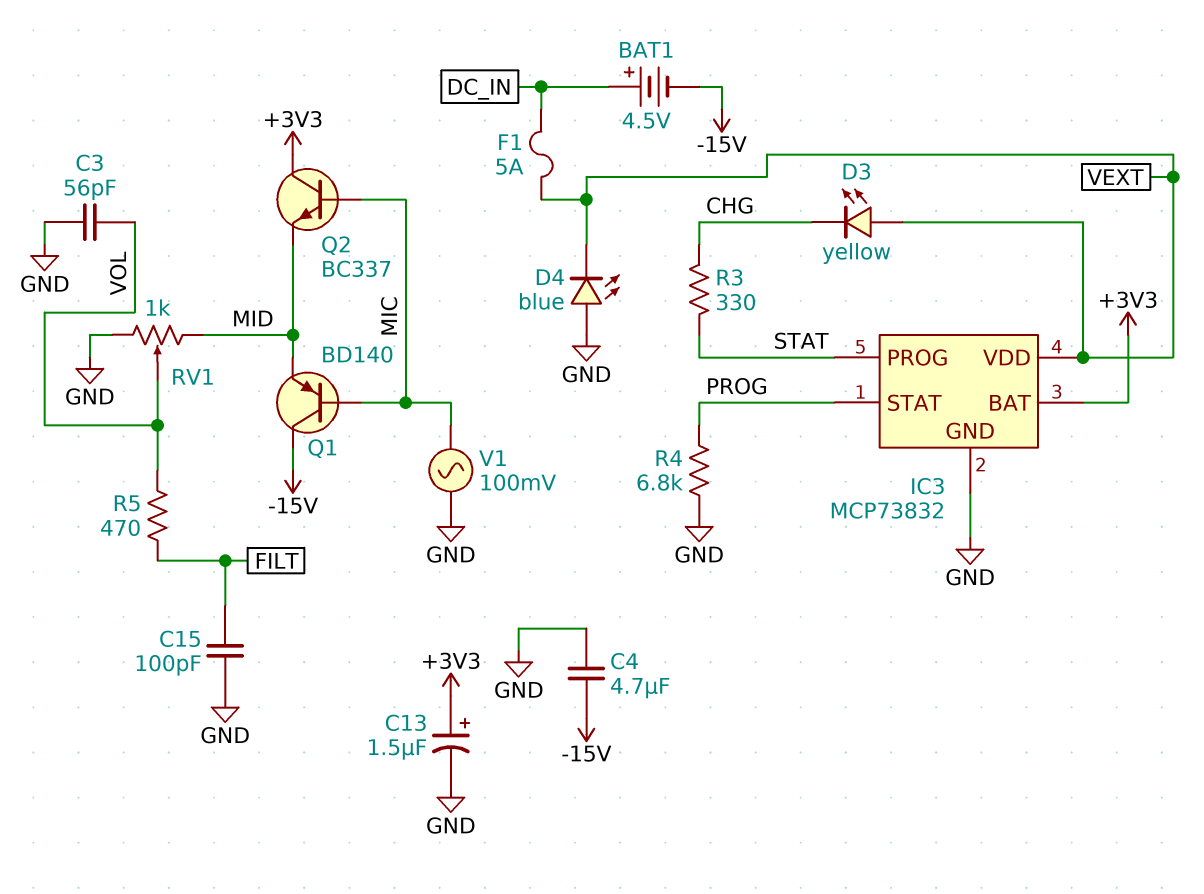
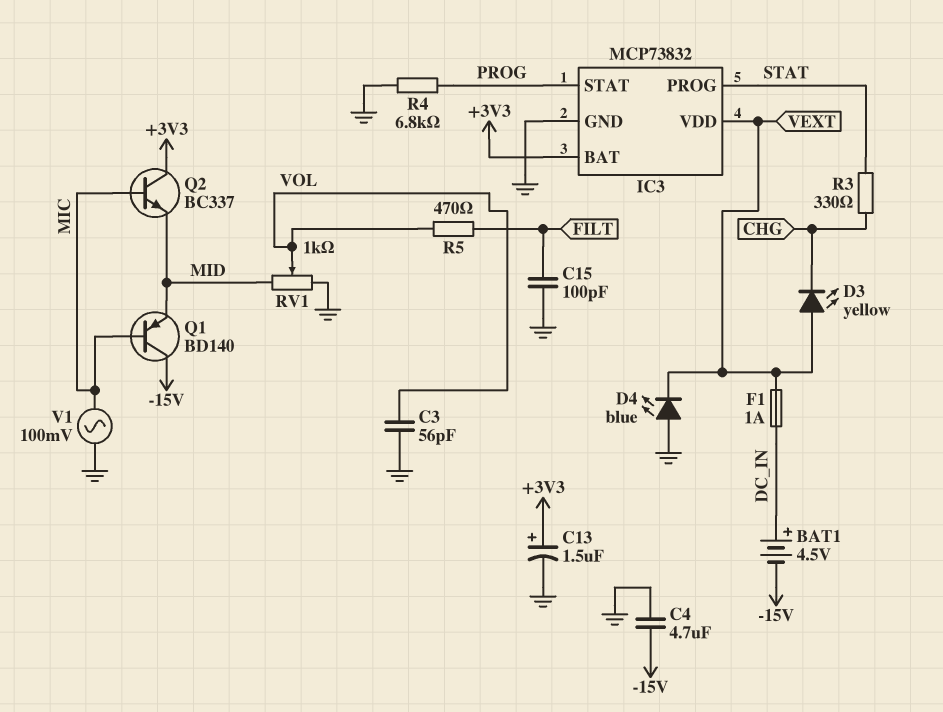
F1: 5A (DC_IN, VEXT) -> 1A (DC_IN, VEXT)

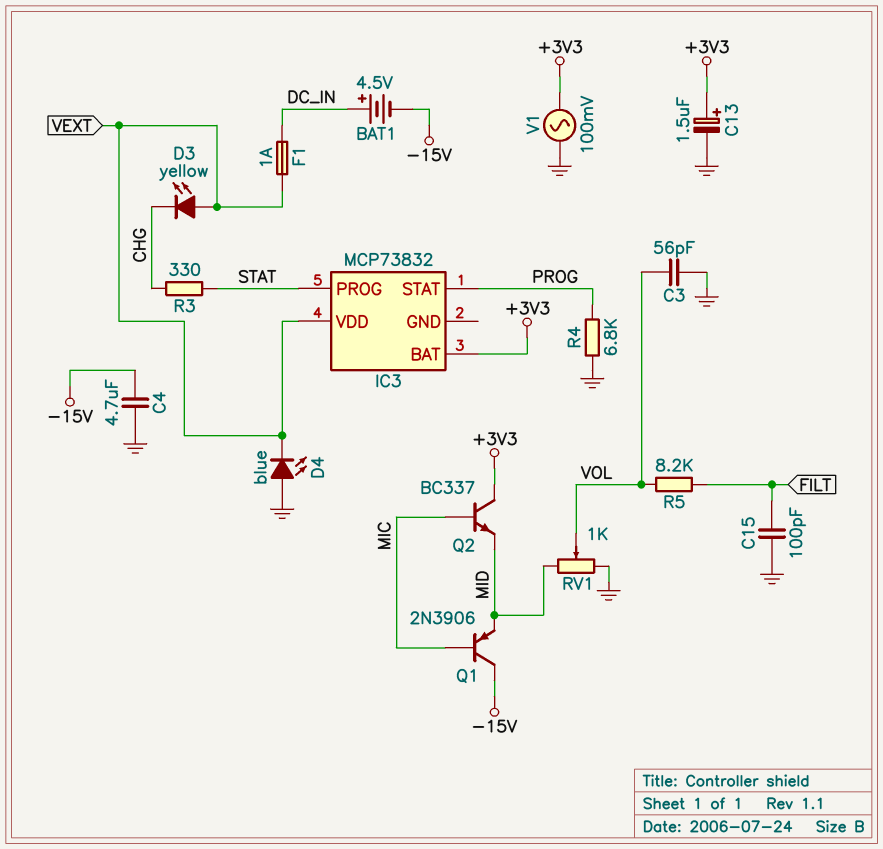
IC3 pin GND: GND -> none
Q1: PNP BD140 (B MIC, C -15V, E MID) -> PNP 2N3906 (B MIC, C -15V, E MID)
R5: 470 (FILT, VOL) -> 8.2k (FILT, VOL)
V1: AC 100mV (GND, MIC) -> AC 100mV (+3V3, GND)

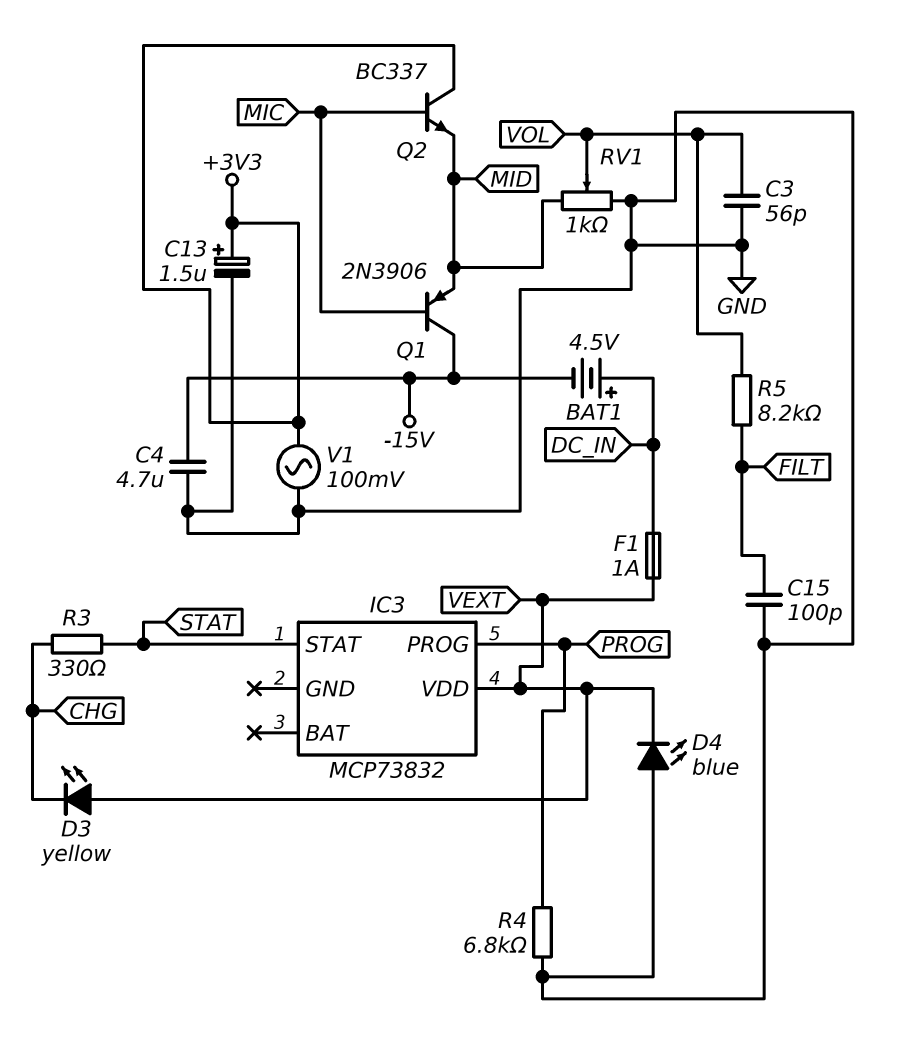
IC3 pin BAT: +3V3 -> none
IC3 pin PROG: STAT -> PROG
IC3 pin STAT: PROG -> STAT

